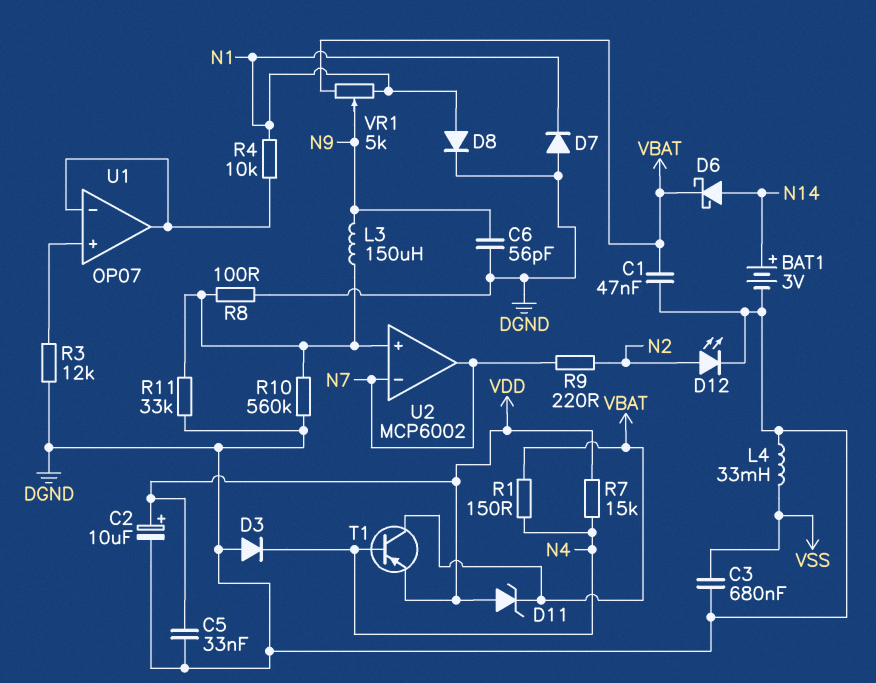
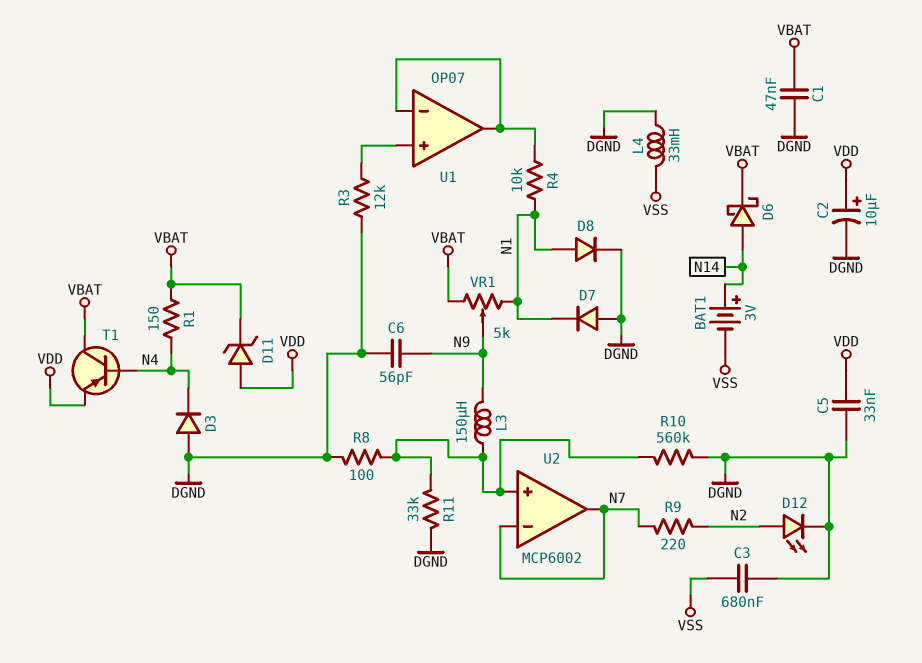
BAT1: 3V (plus N14, minus DGND) -> 3V (plus N14, minus VSS)
R7: 15k (N4, VDD) -> none

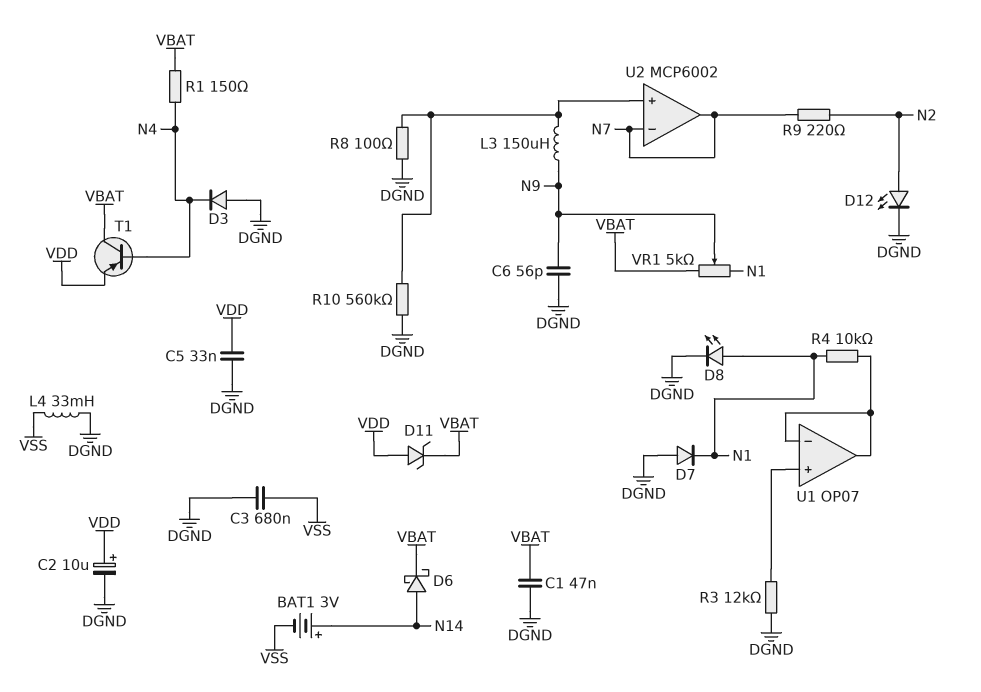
D8: diode (A N1, K DGND) -> LED (A N1, K DGND)
R11: 33k (DGND, U2/in+) -> none

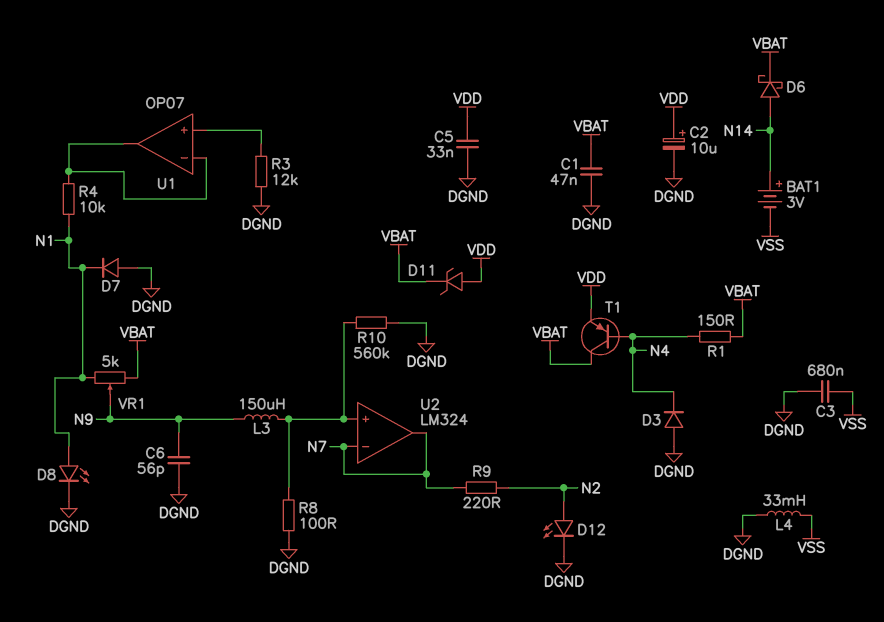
U2: MCP6002 -> LM324

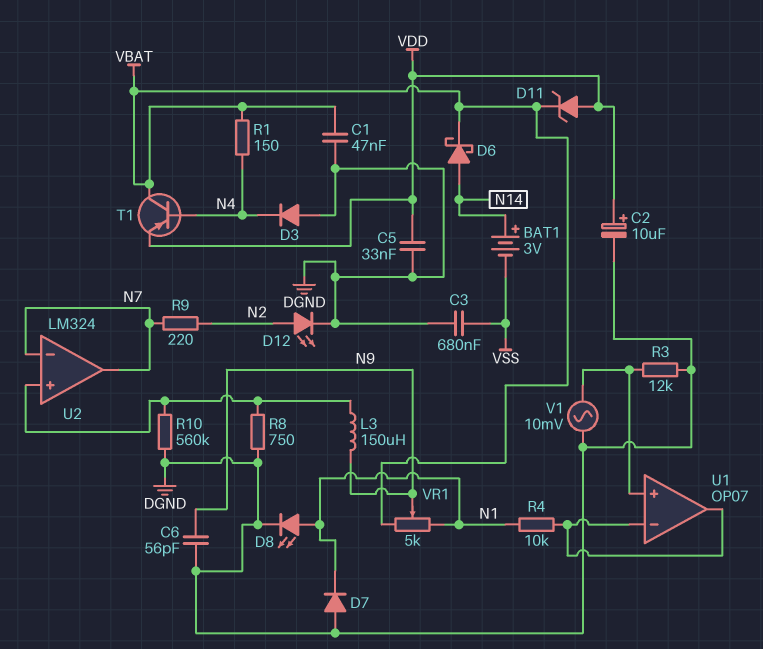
L4: 33mH (DGND, VSS) -> none
R8: 100 (DGND, U2/in+) -> 750 (DGND, U2/in+)
V1: none -> AC 10mV (DGND, U1/in+)

